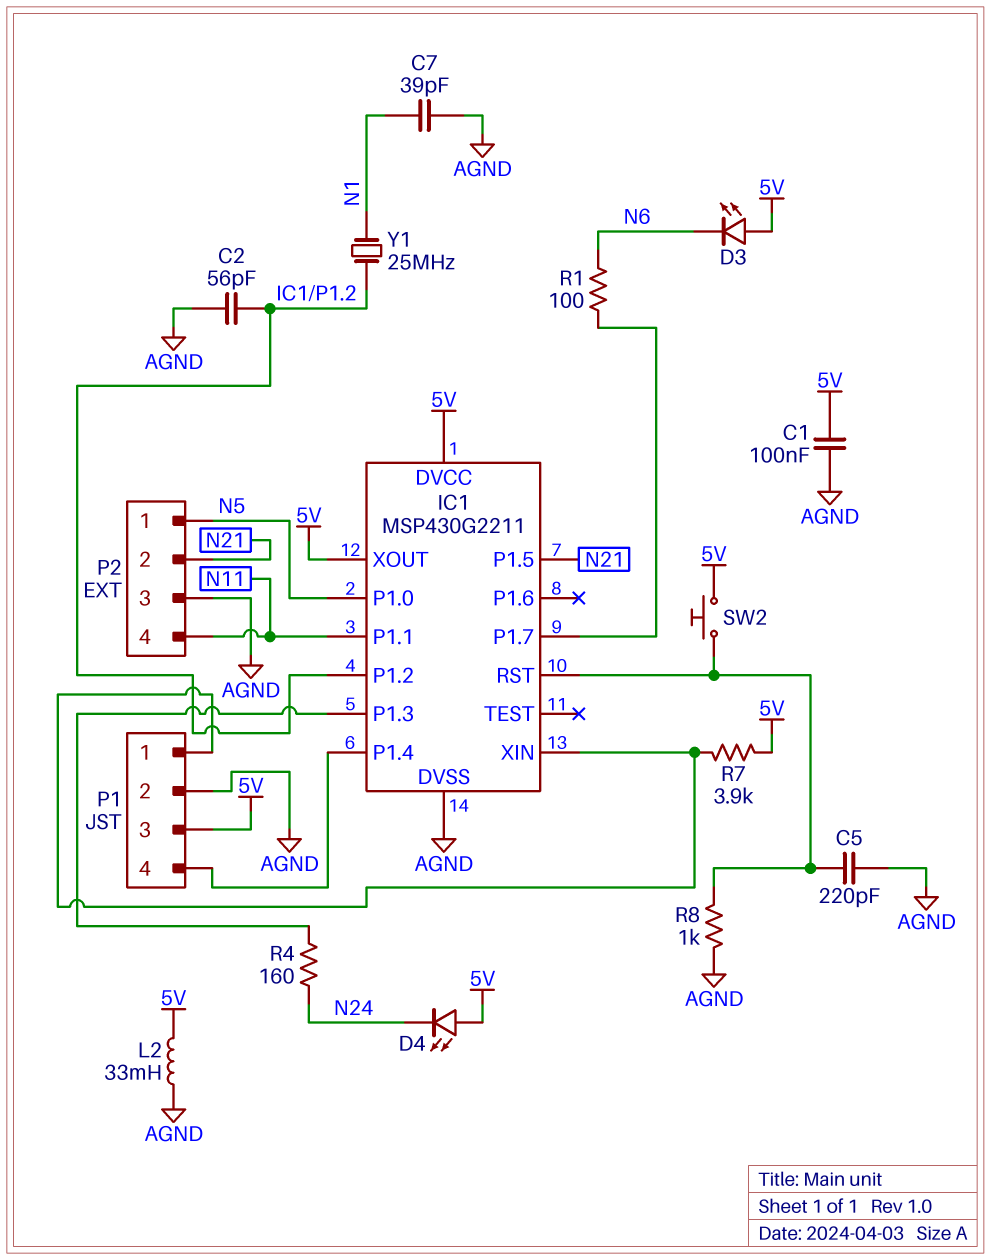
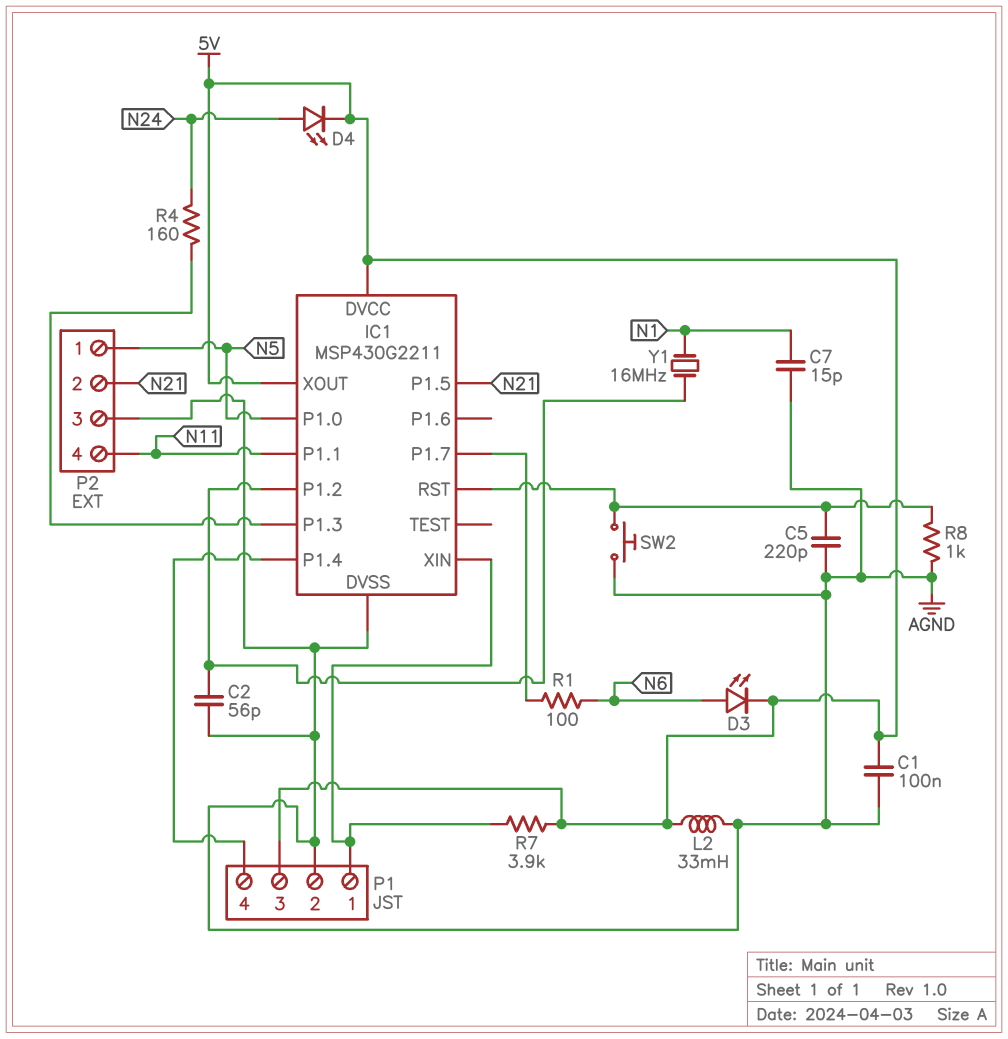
C7: 39pF (AGND, N1) -> 15pF (AGND, N1)
D3: LED (A 5V, K N6) -> LED (A N6, K 5V)
D4: LED (A 5V, K N24) -> LED (A N24, K 5V)
SW2: button (5V, IC1/RST) -> button (AGND, IC1/RST)
Y1: 25MHz (IC1/P1.2, N1) -> 16MHz (IC1/P1.2, N1)

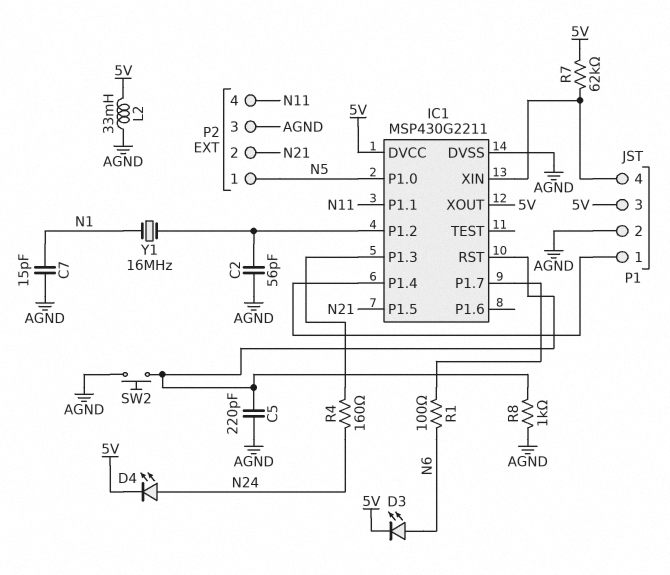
C1: 100nF (5V, AGND) -> none
P1 pin 1: IC1/XIN -> IC1/P1.4
P1 pin 4: IC1/P1.4 -> IC1/XIN
R7: 3.9k (5V, IC1/XIN) -> 62k (5V, IC1/XIN)

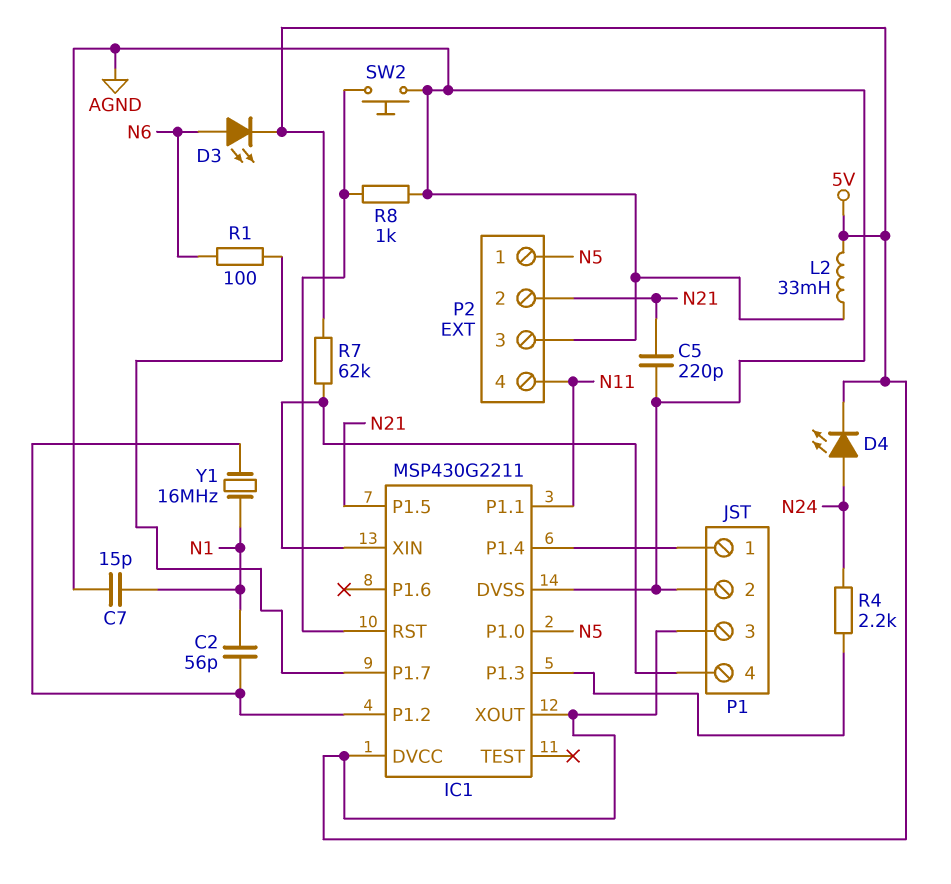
C2: 56pF (AGND, IC1/P1.2) -> 56pF (IC1/P1.2, N1)
C5: 220pF (AGND, IC1/RST) -> 220pF (AGND, N21)
R4: 160 (IC1/P1.3, N24) -> 2.2k (IC1/P1.3, N24)

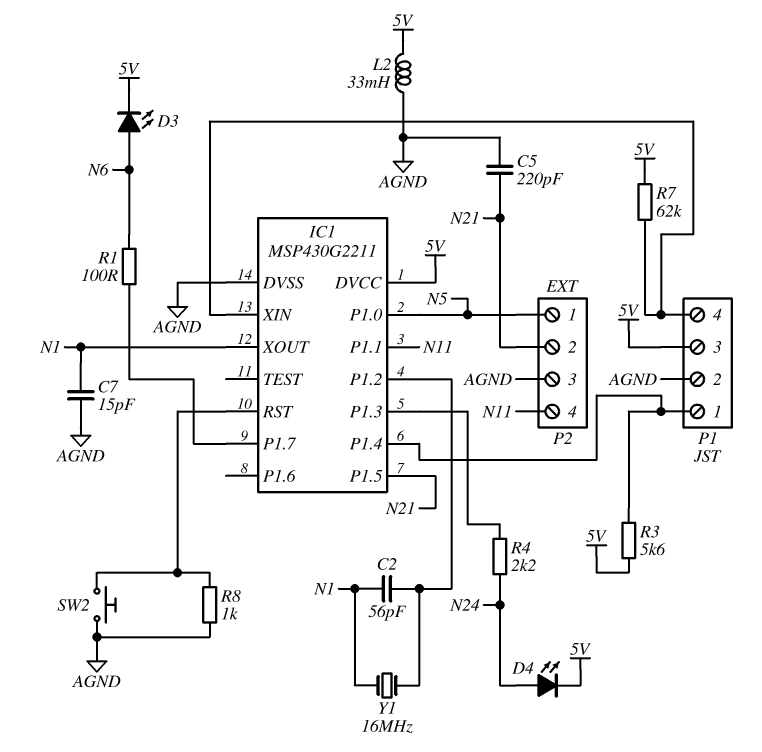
IC1 pin XOUT: 5V -> N1
R3: none -> 5.6k (5V, IC1/P1.4)

